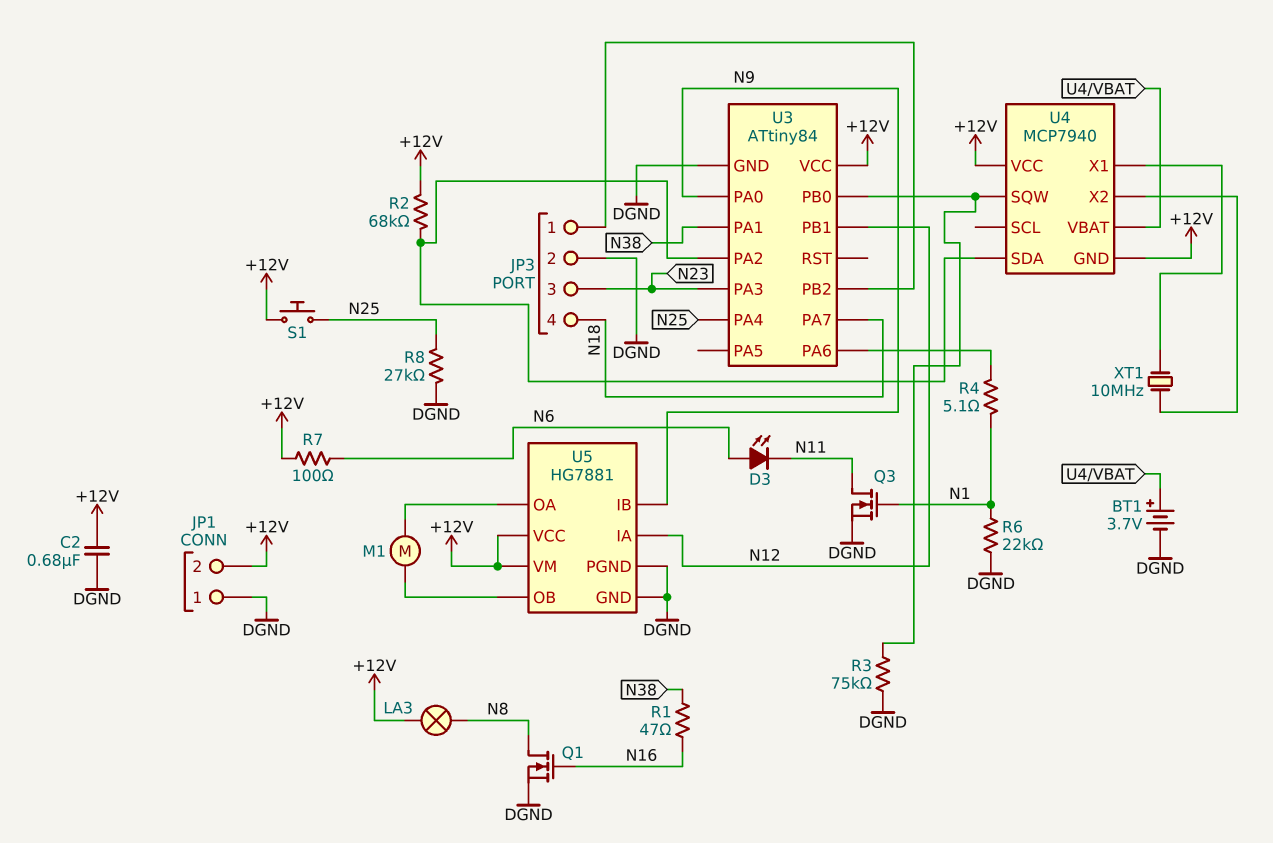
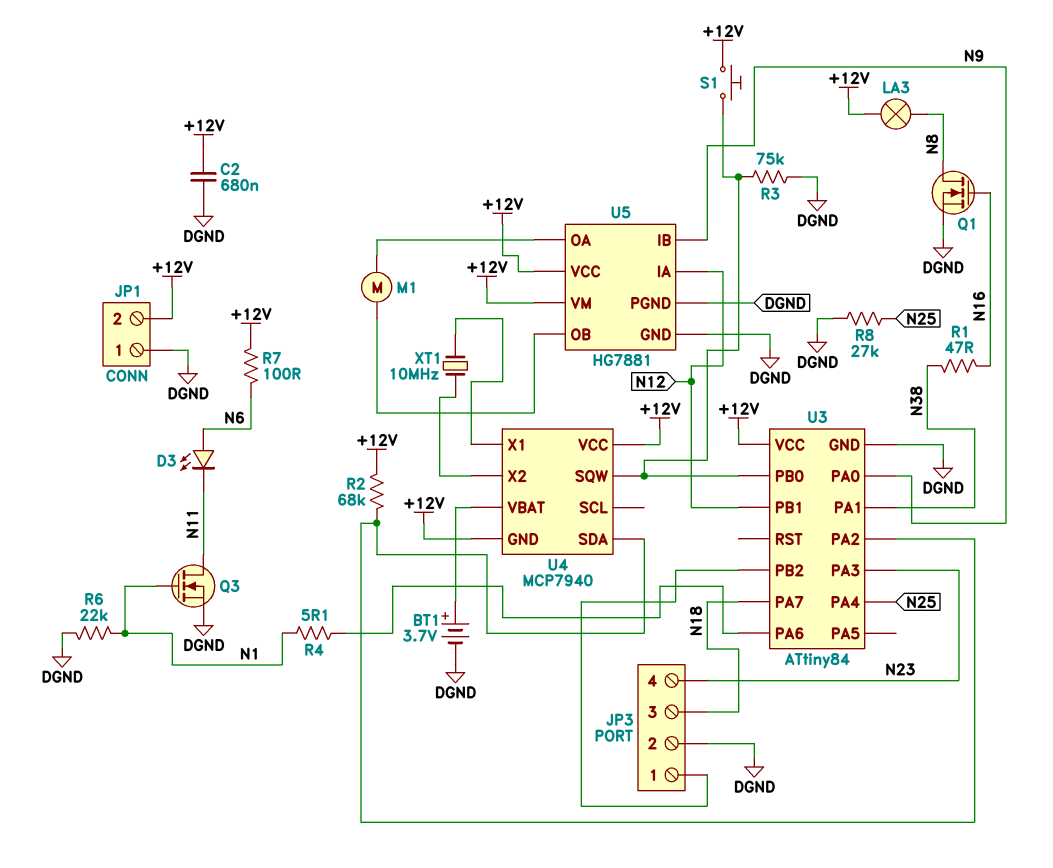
JP3 pin 3: N23 -> N18
JP3 pin 4: N18 -> N23
S1: button (+12V, N25) -> button (+12V, U3/PB0)

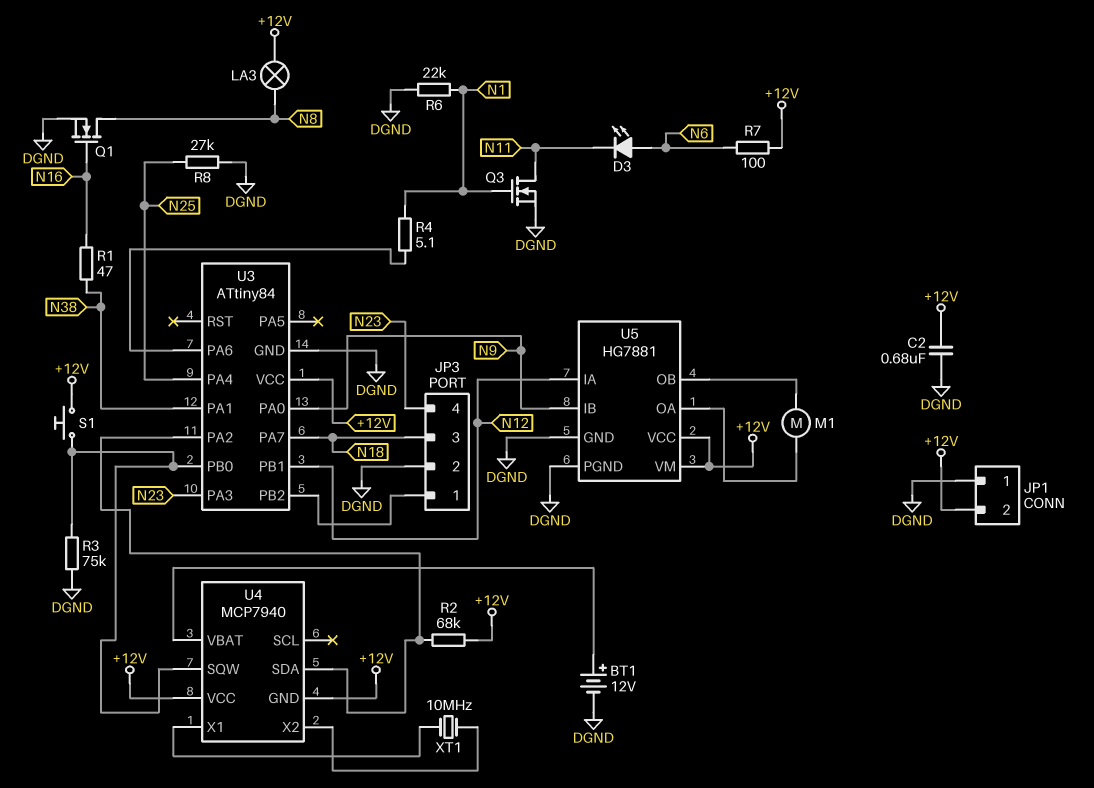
BT1: 3.7V (plus U4/VBAT, minus DGND) -> 12V (plus U4/VBAT, minus DGND)

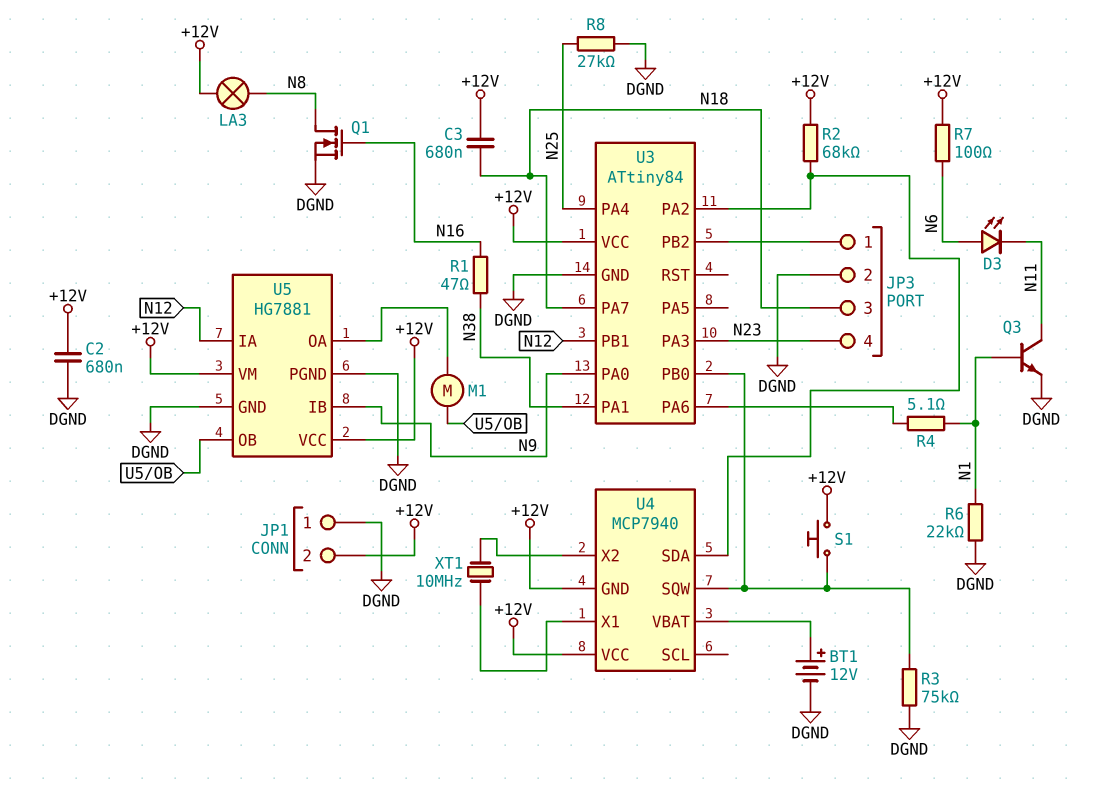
C3: none -> 680nF (+12V, N18)
Q3: NMOS (G N1, D N11, S DGND) -> NPN (B N1, C N11, E DGND)

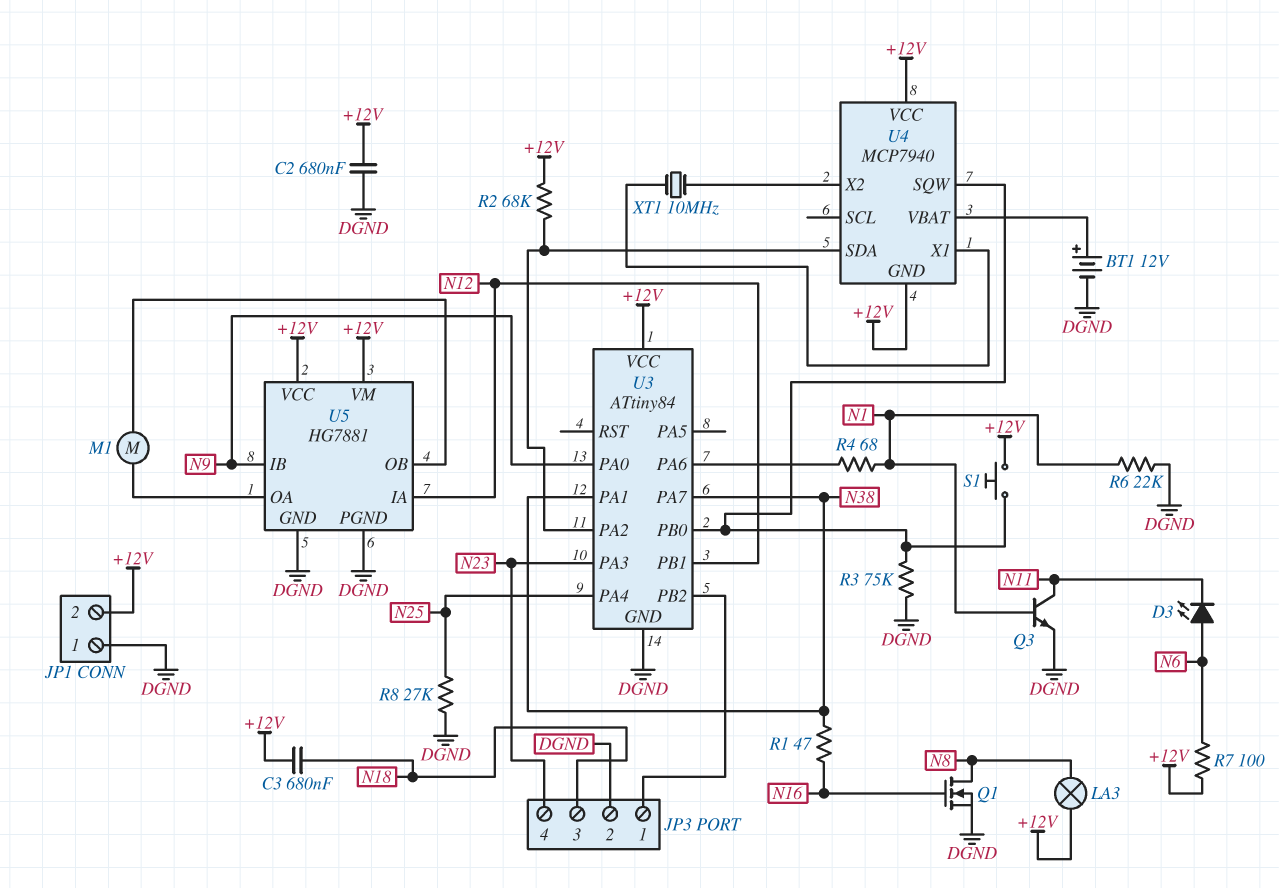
R4: 5.1 (N1, U3/PA6) -> 68 (N1, U3/PA6)
U3 pin PA7: N18 -> N38

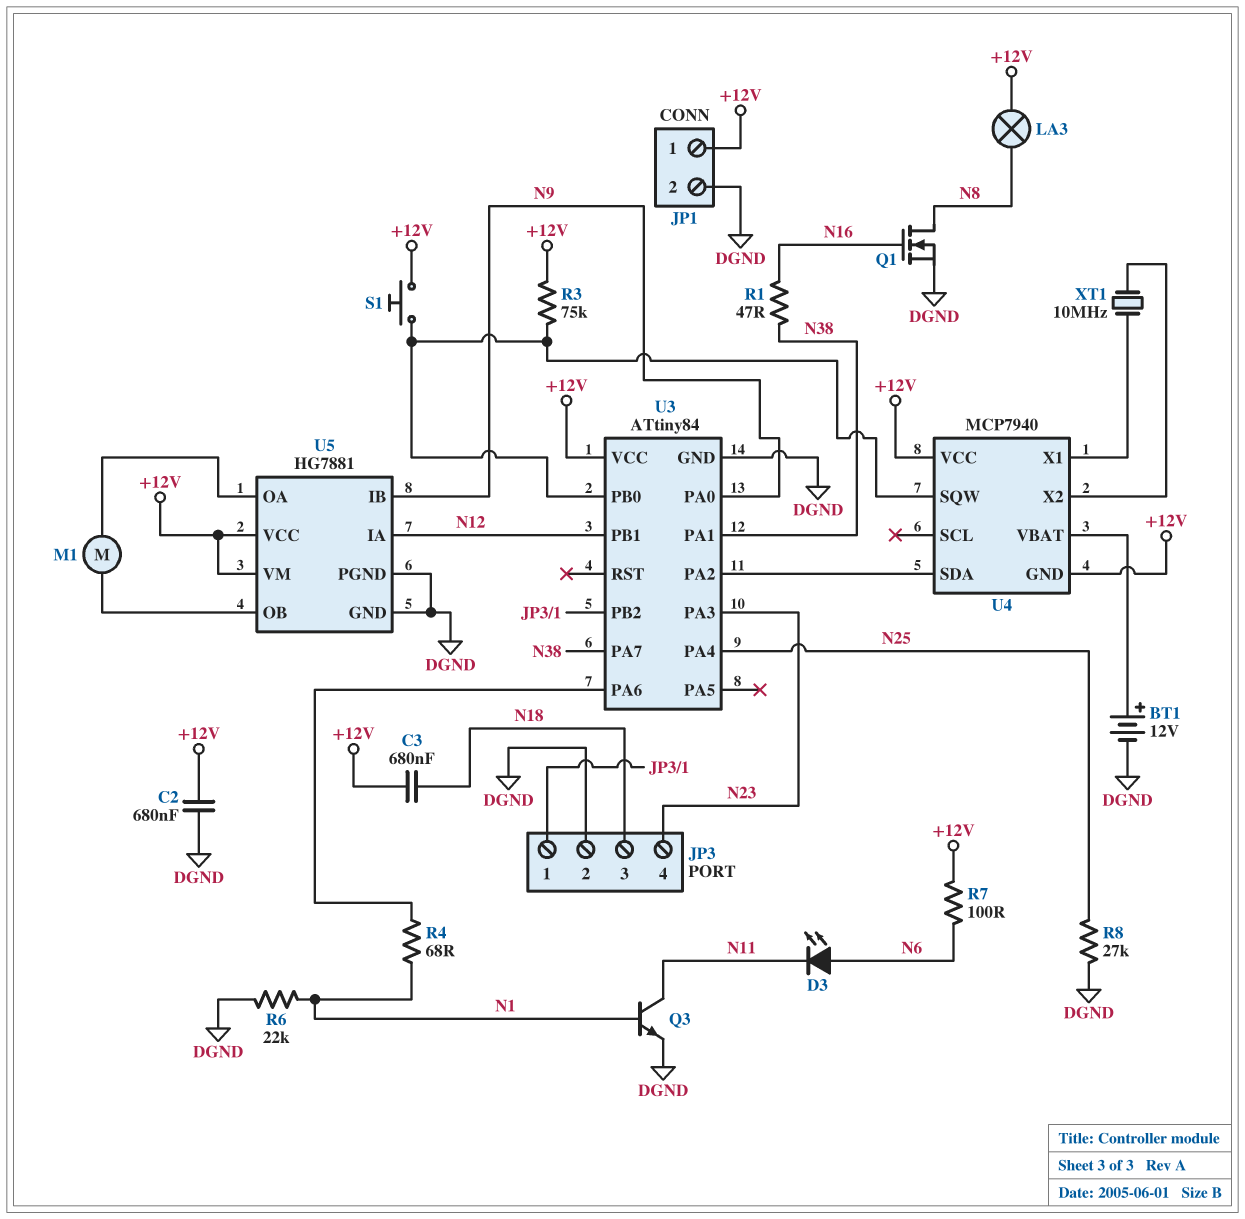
JP1 pin 1: DGND -> +12V
JP1 pin 2: +12V -> DGND
R2: 68k (+12V, U3/PA2) -> none
R3: 75k (DGND, U3/PB0) -> 75k (+12V, U3/PB0)

